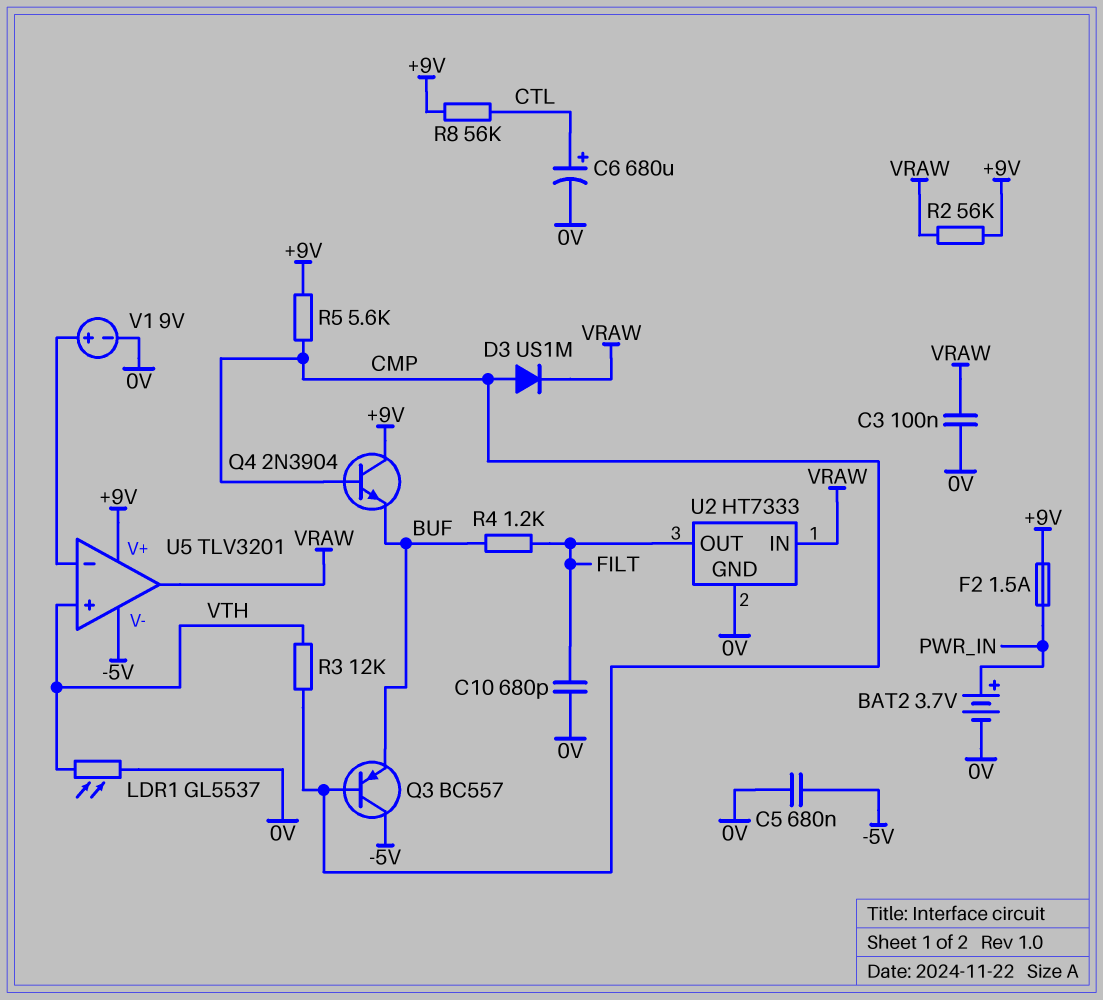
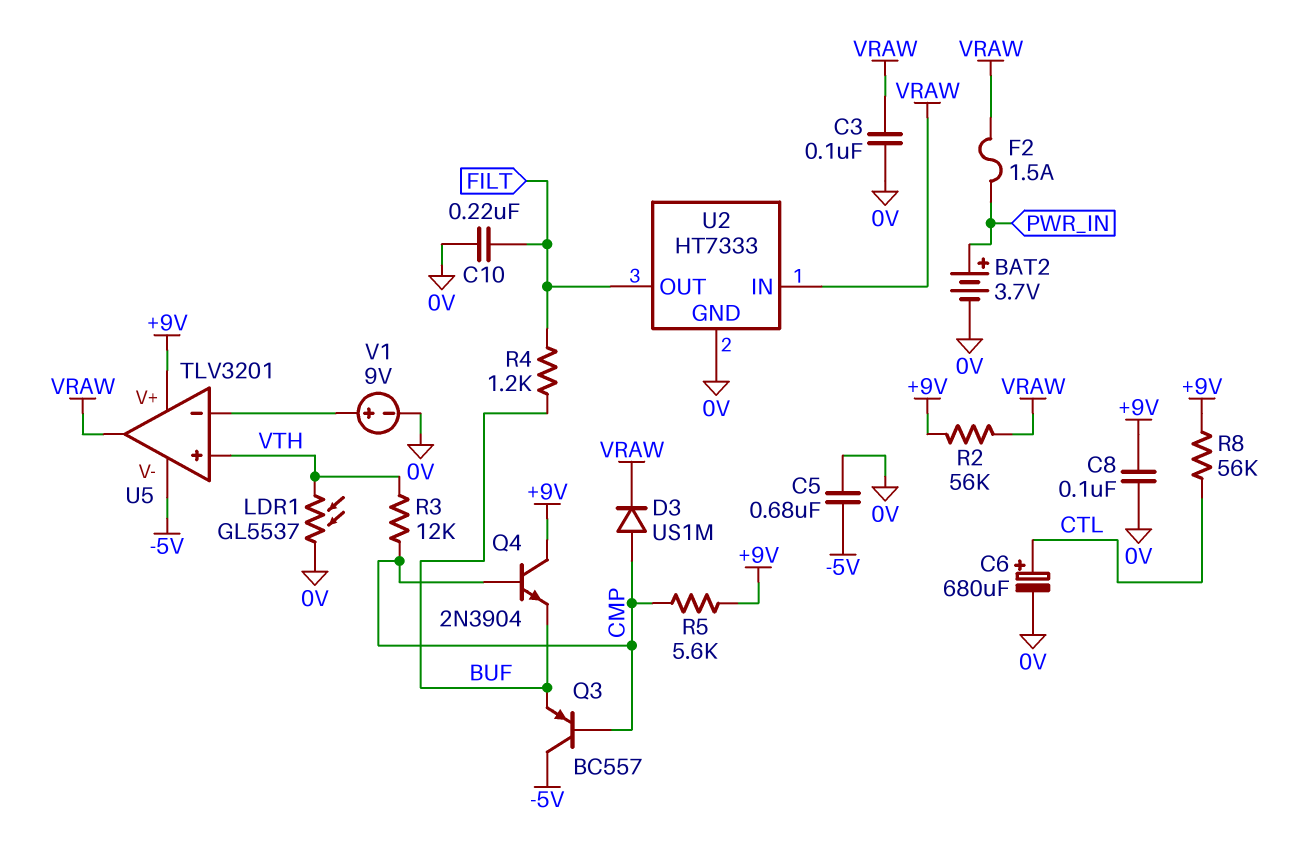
C8: none -> 100nF (+9V, 0V)
C10: 680pF (0V, FILT) -> 220nF (0V, FILT)
F2: 1.5A (+9V, PWR_IN) -> 1.5A (PWR_IN, VRAW)

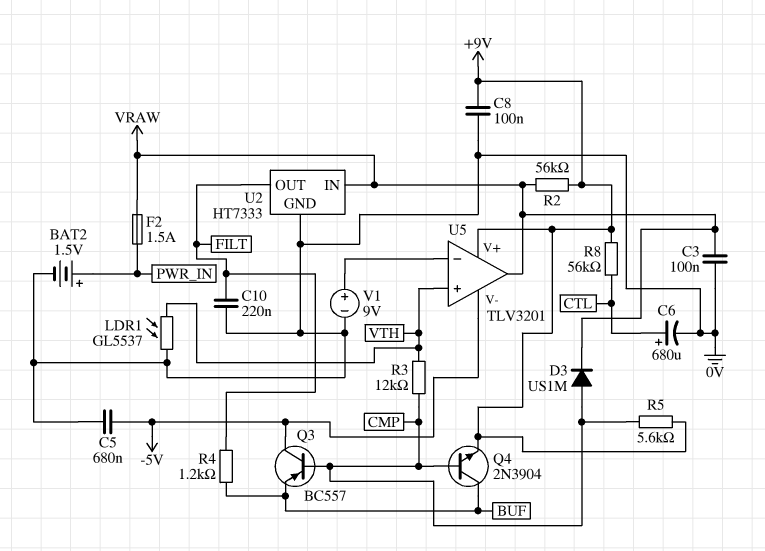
BAT2: 3.7V (plus PWR_IN, minus 0V) -> 1.5V (plus PWR_IN, minus 0V)
Q4: NPN 2N3904 (B CMP, C +9V, E BUF) -> NPN 2N3904 (B CMP, C BUF, E +9V)

